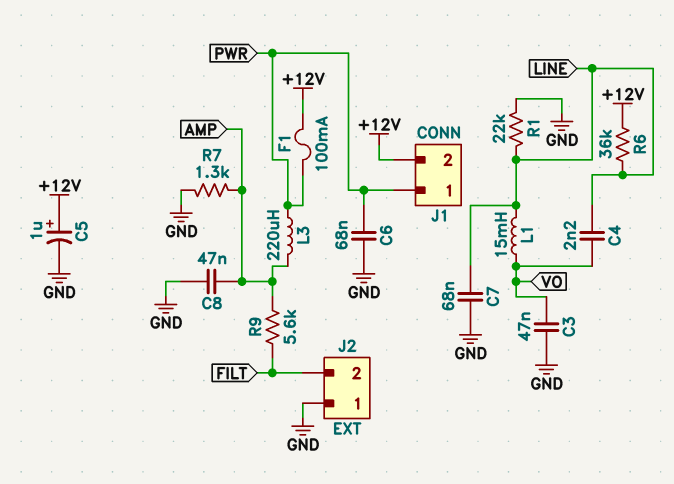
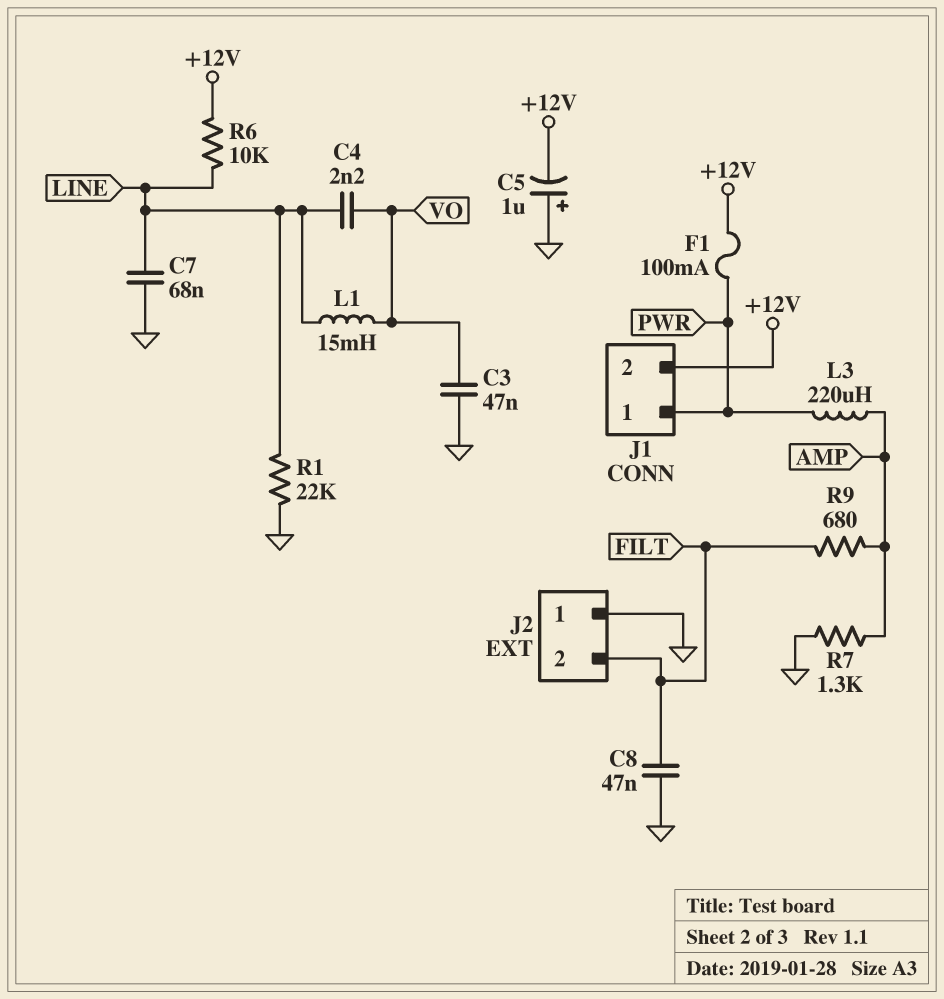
C5: 1uF (plus +12V, minus GND) -> 1uF (plus GND, minus +12V)
C6: 68nF (GND, PWR) -> none
C8: 47nF (AMP, GND) -> 47nF (FILT, GND)
R6: 36k (+12V, LINE) -> 10k (+12V, LINE)
R9: 5.6k (AMP, FILT) -> 680 (AMP, FILT)

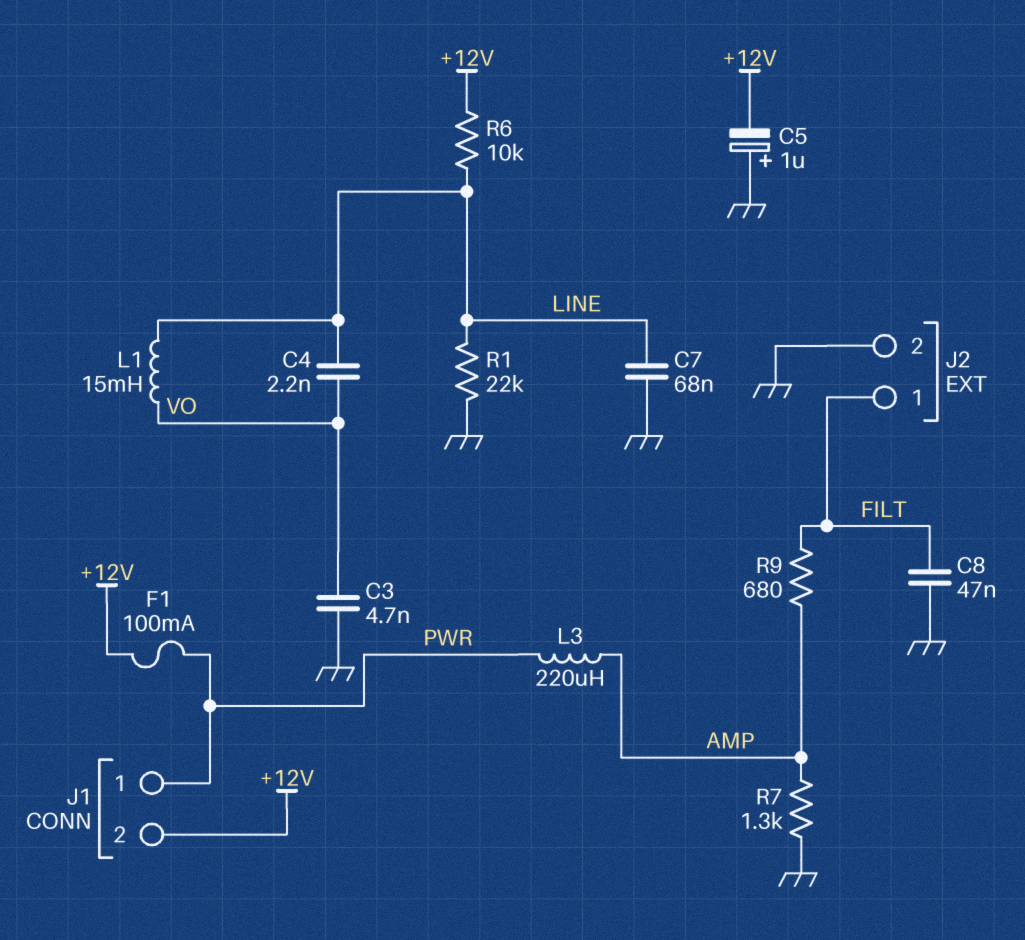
C3: 47nF (GND, VO) -> 4.7nF (GND, VO)
J2 pin 1: GND -> FILT
J2 pin 2: FILT -> GND

